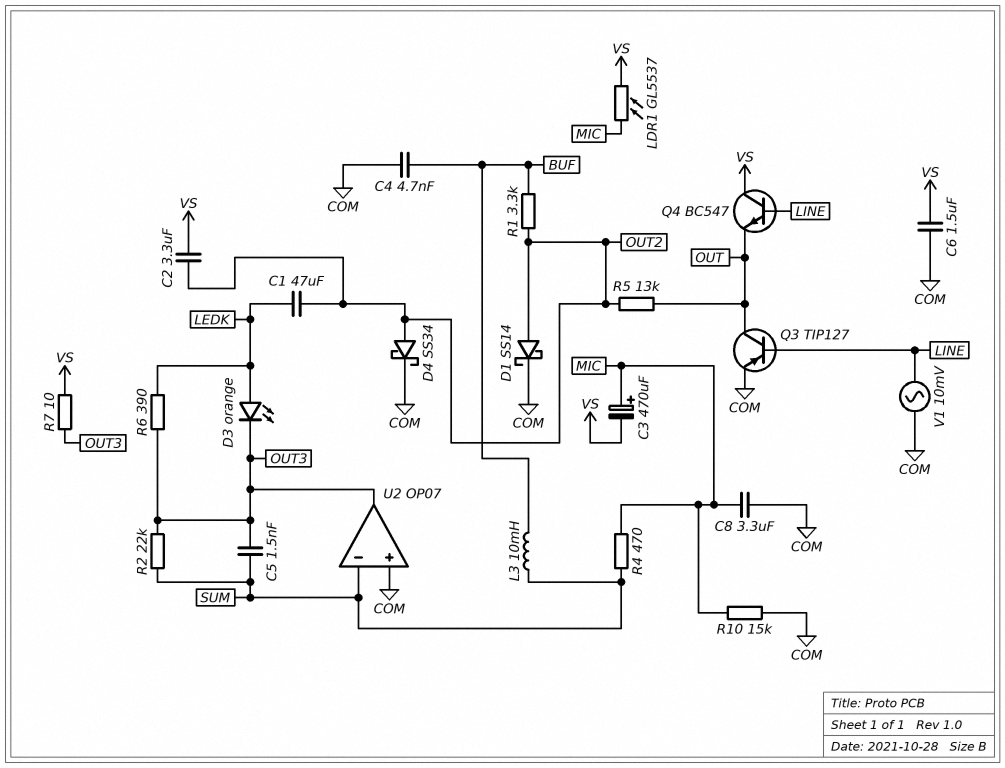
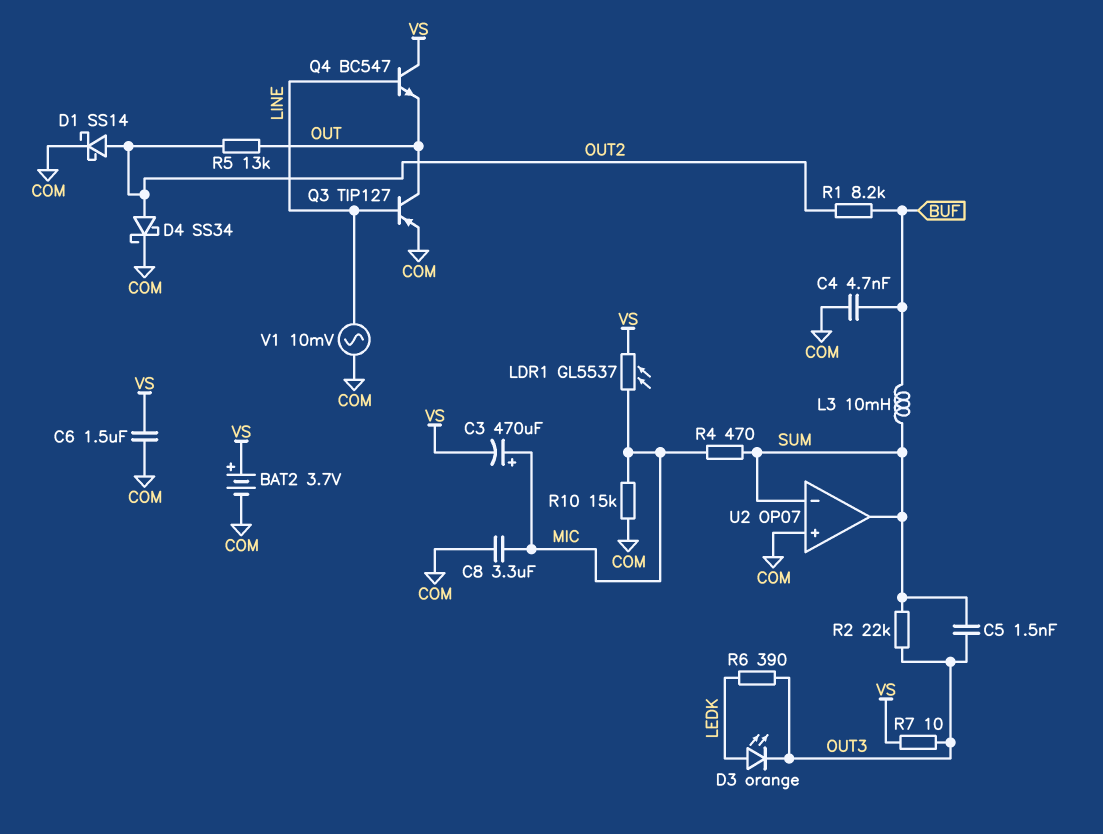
BAT2: none -> 3.7V (plus VS, minus COM)
C1: 47uF (LEDK, OUT2) -> none
C2: 3.3uF (OUT2, VS) -> none
R1: 3.3k (BUF, OUT2) -> 8.2k (BUF, OUT2)
U2 pin out: OUT3 -> SUM

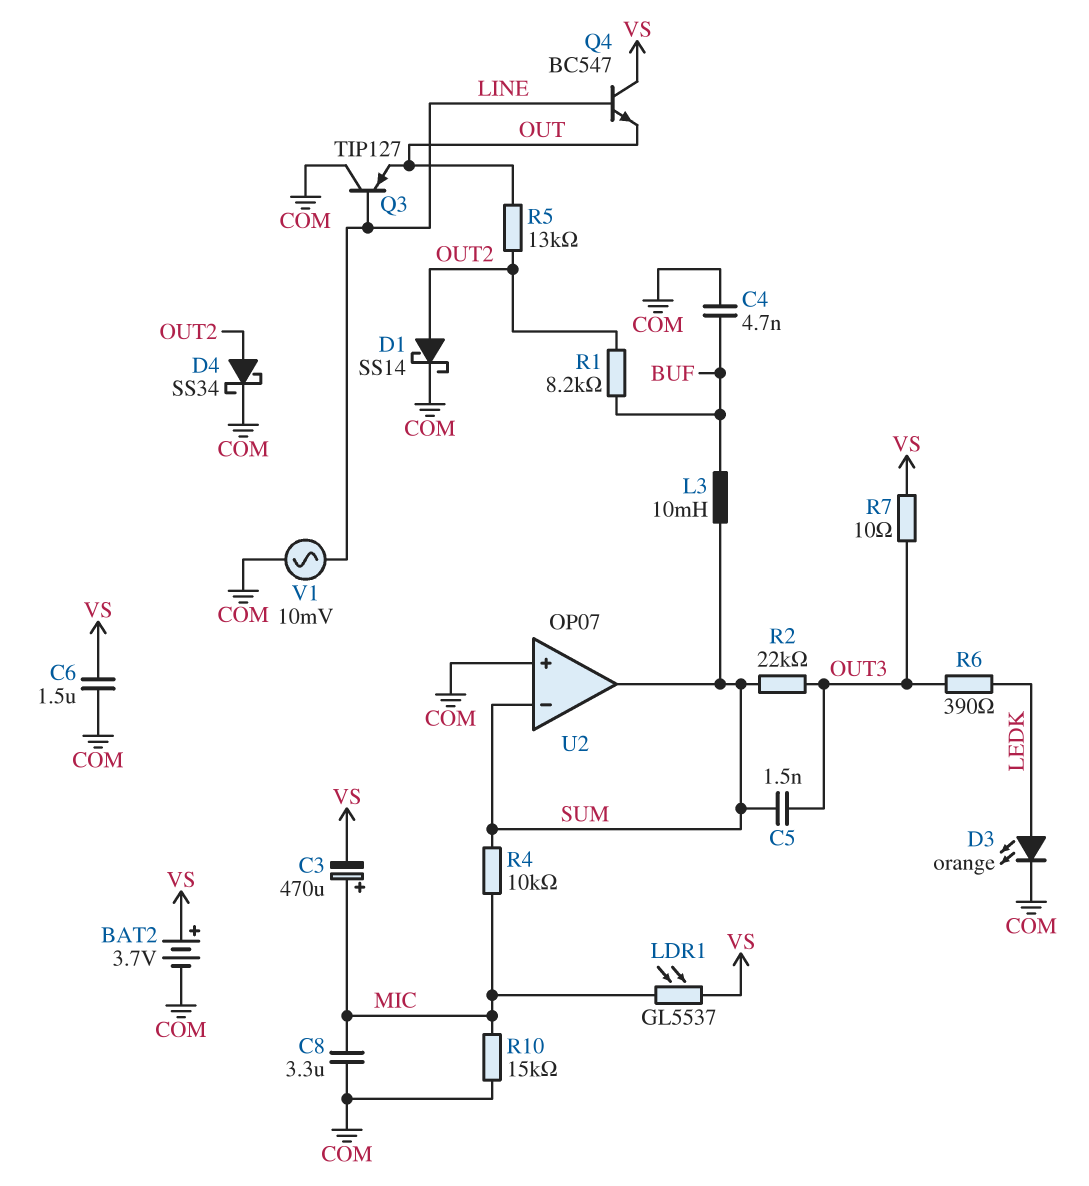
D3: LED orange (A LEDK, K OUT3) -> LED orange (A LEDK, K COM)
Q3: PNP TIP127 (B LINE, C OUT, E COM) -> PNP TIP127 (B LINE, C COM, E OUT)
R4: 470 (MIC, SUM) -> 10k (MIC, SUM)

